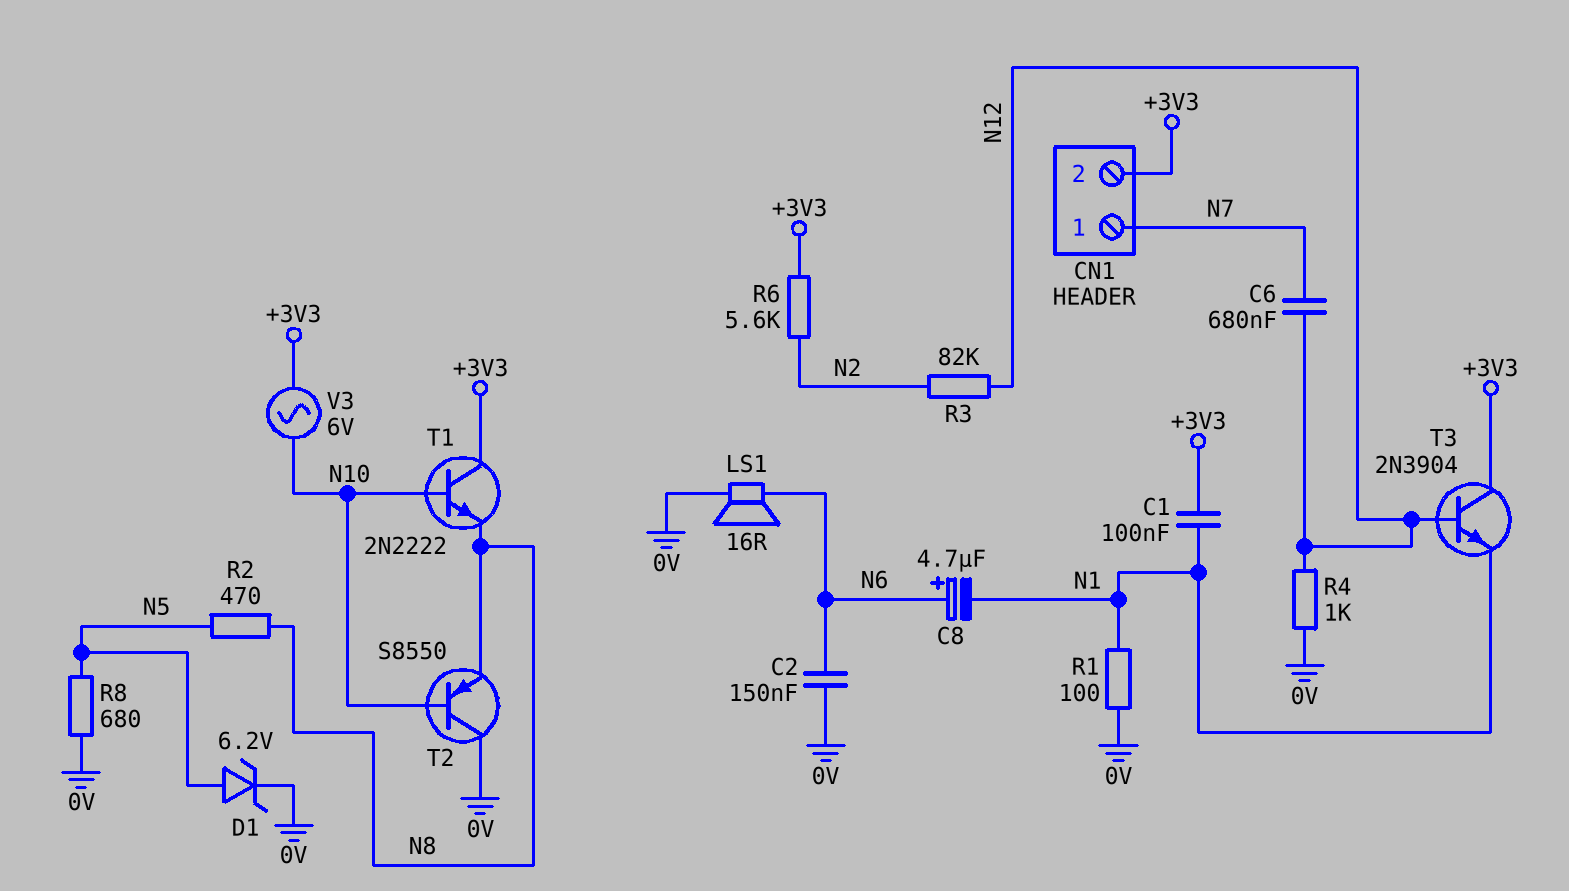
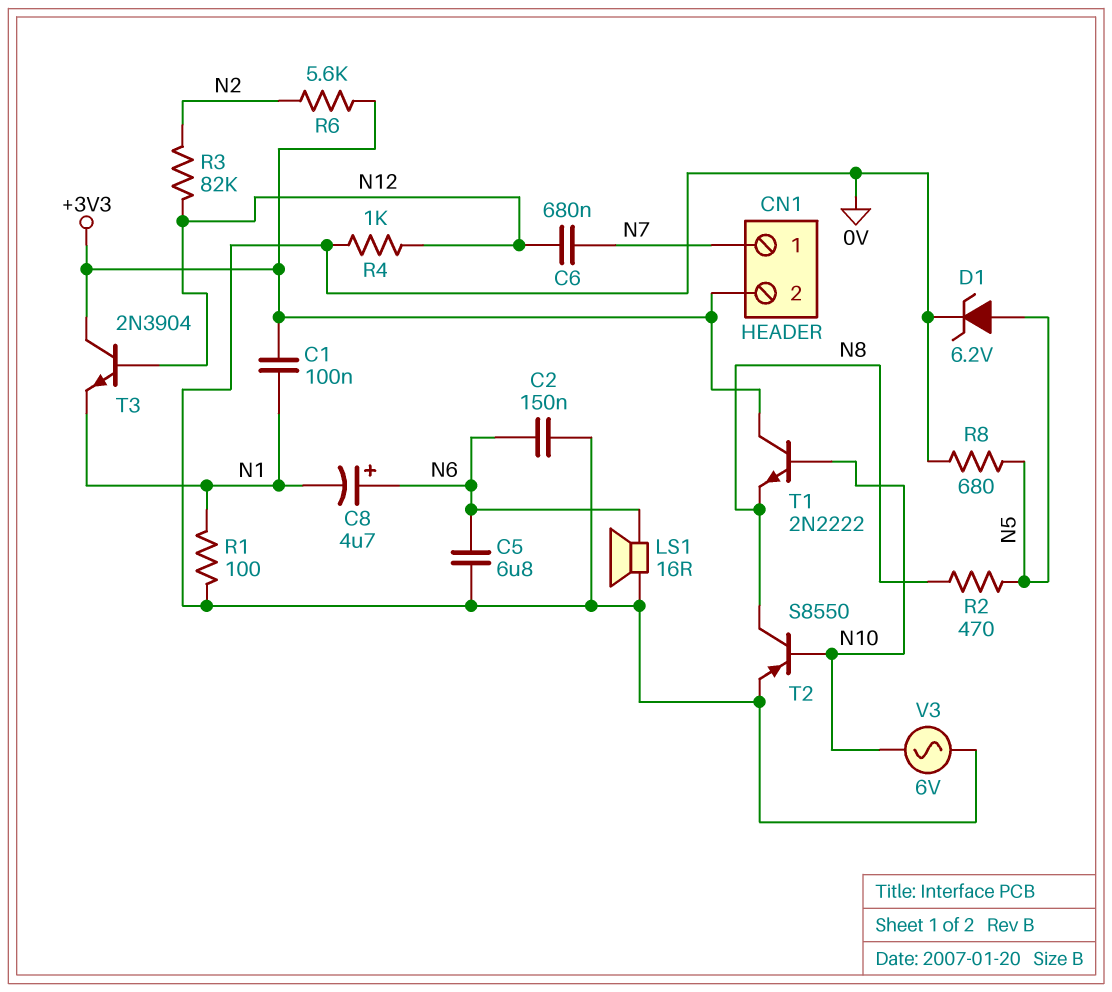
C5: none -> 6.8uF (0V, N6)
T2: PNP S8550 (B N10, C 0V, E N8) -> PNP S8550 (B N10, C N8, E 0V)
V3: AC 6V (+3V3, N10) -> AC 6V (0V, N10)

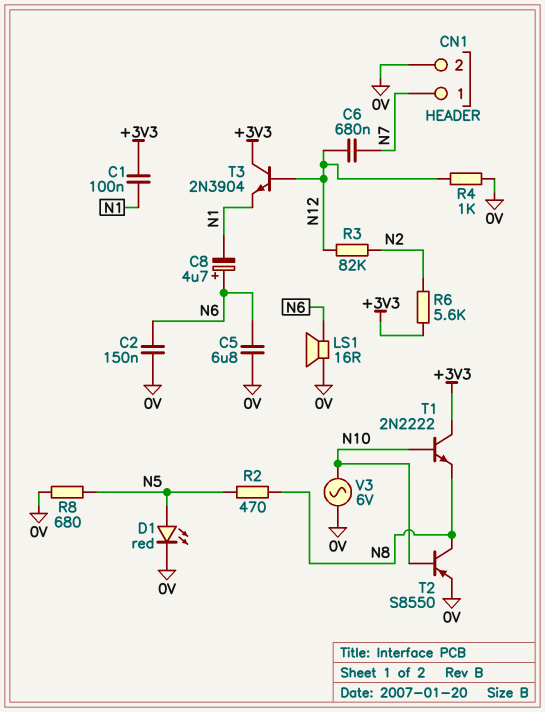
CN1 pin 2: +3V3 -> 0V
D1: zener 6.2V (A N5, K 0V) -> LED red (A N5, K 0V)
R1: 100 (0V, N1) -> none

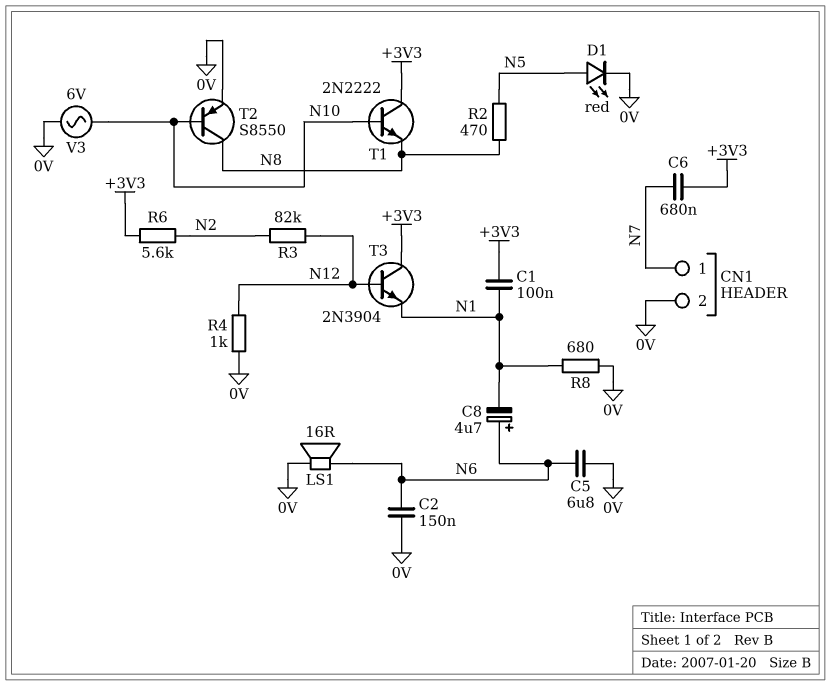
C6: 680nF (N7, N12) -> 680nF (+3V3, N7)
R8: 680 (0V, N5) -> 680 (0V, N1)

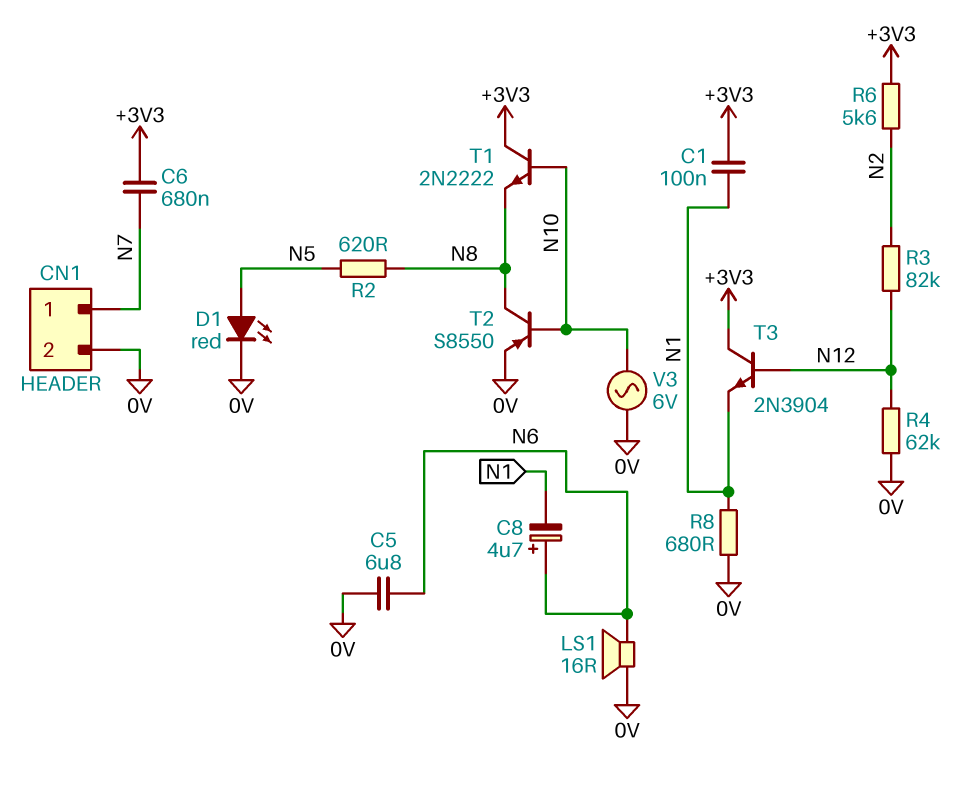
C2: 150nF (0V, N6) -> none
R2: 470 (N5, N8) -> 620 (N5, N8)
R4: 1k (0V, N12) -> 62k (0V, N12)

